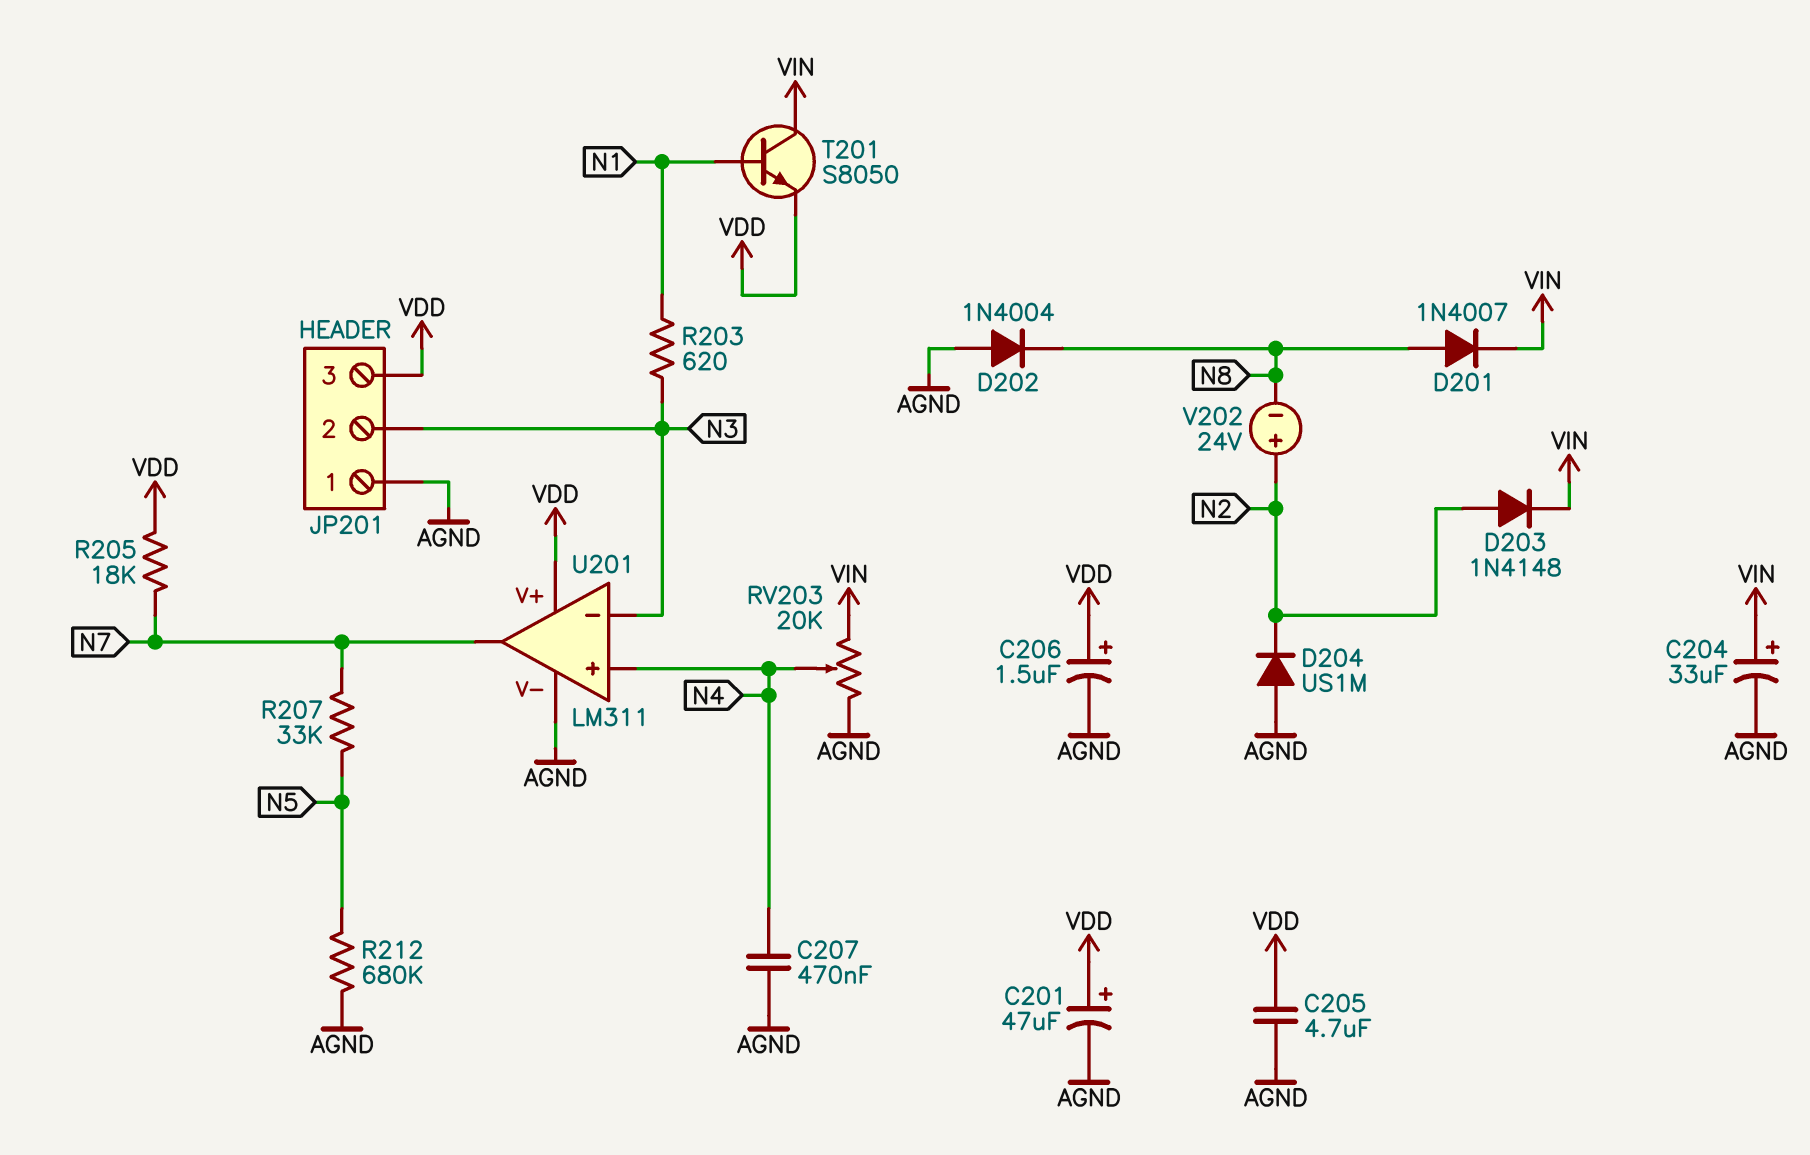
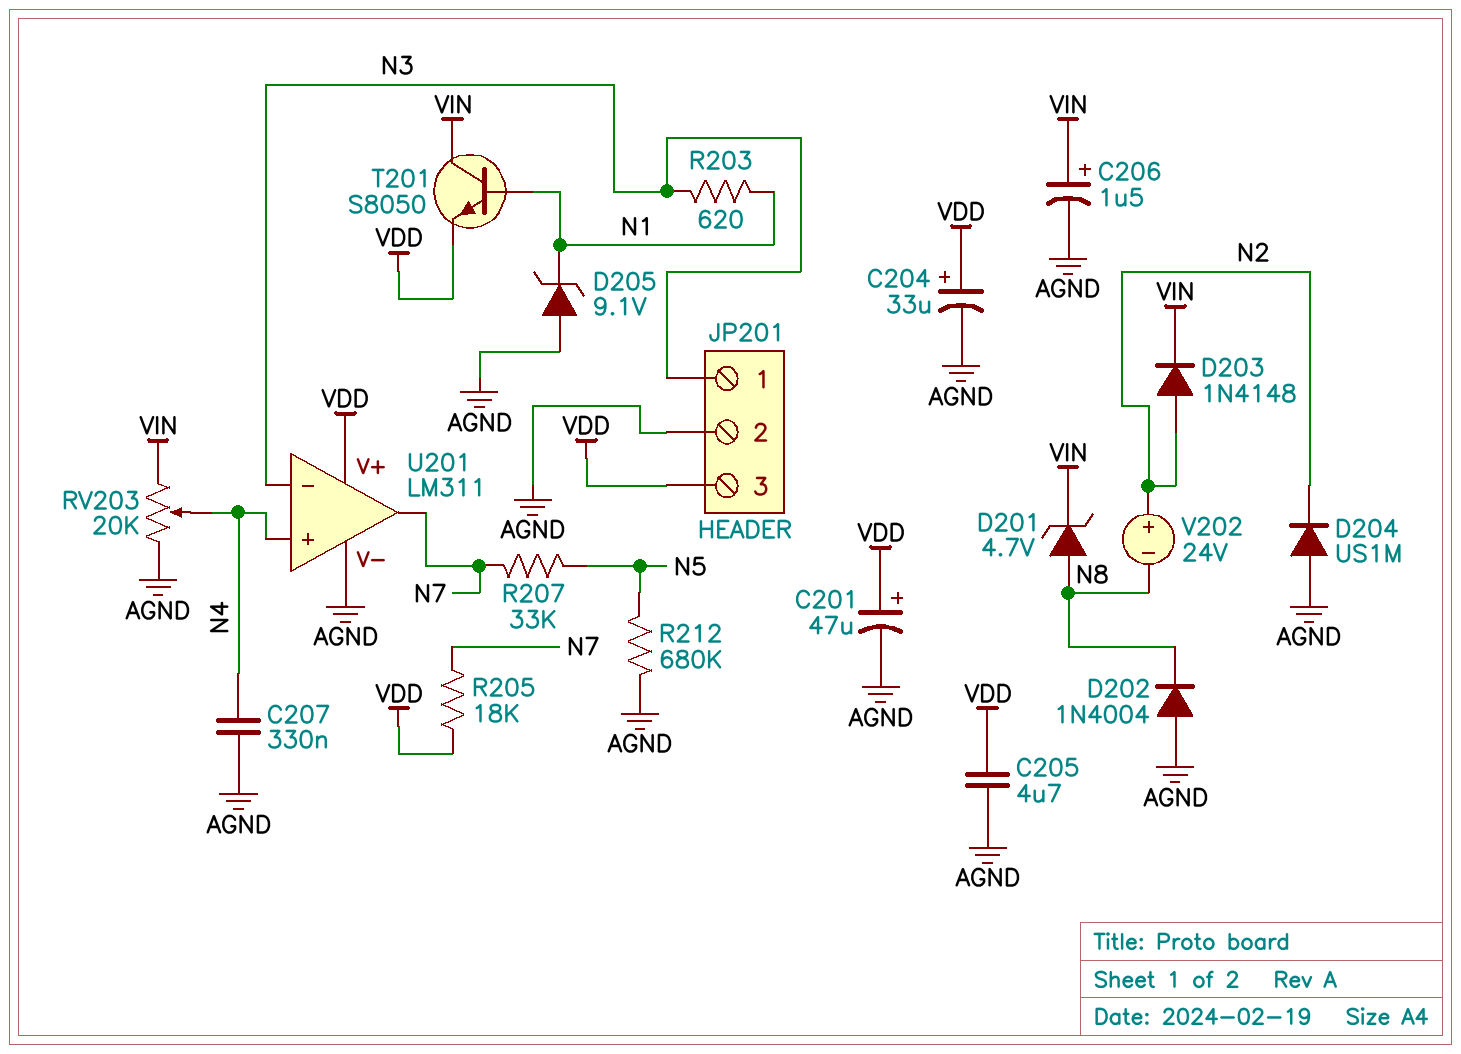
C204: 33uF (plus VIN, minus AGND) -> 33uF (plus VDD, minus AGND)
C206: 1.5uF (plus VDD, minus AGND) -> 1.5uF (plus VIN, minus AGND)
C207: 470nF (AGND, N4) -> 330nF (AGND, N4)
D201: diode 1N4007 (A N8, K VIN) -> zener 4.7V (A N8, K VIN)
D205: none -> zener 9.1V (A AGND, K N1)
JP201 pin 1: AGND -> N3
JP201 pin 2: N3 -> AGND

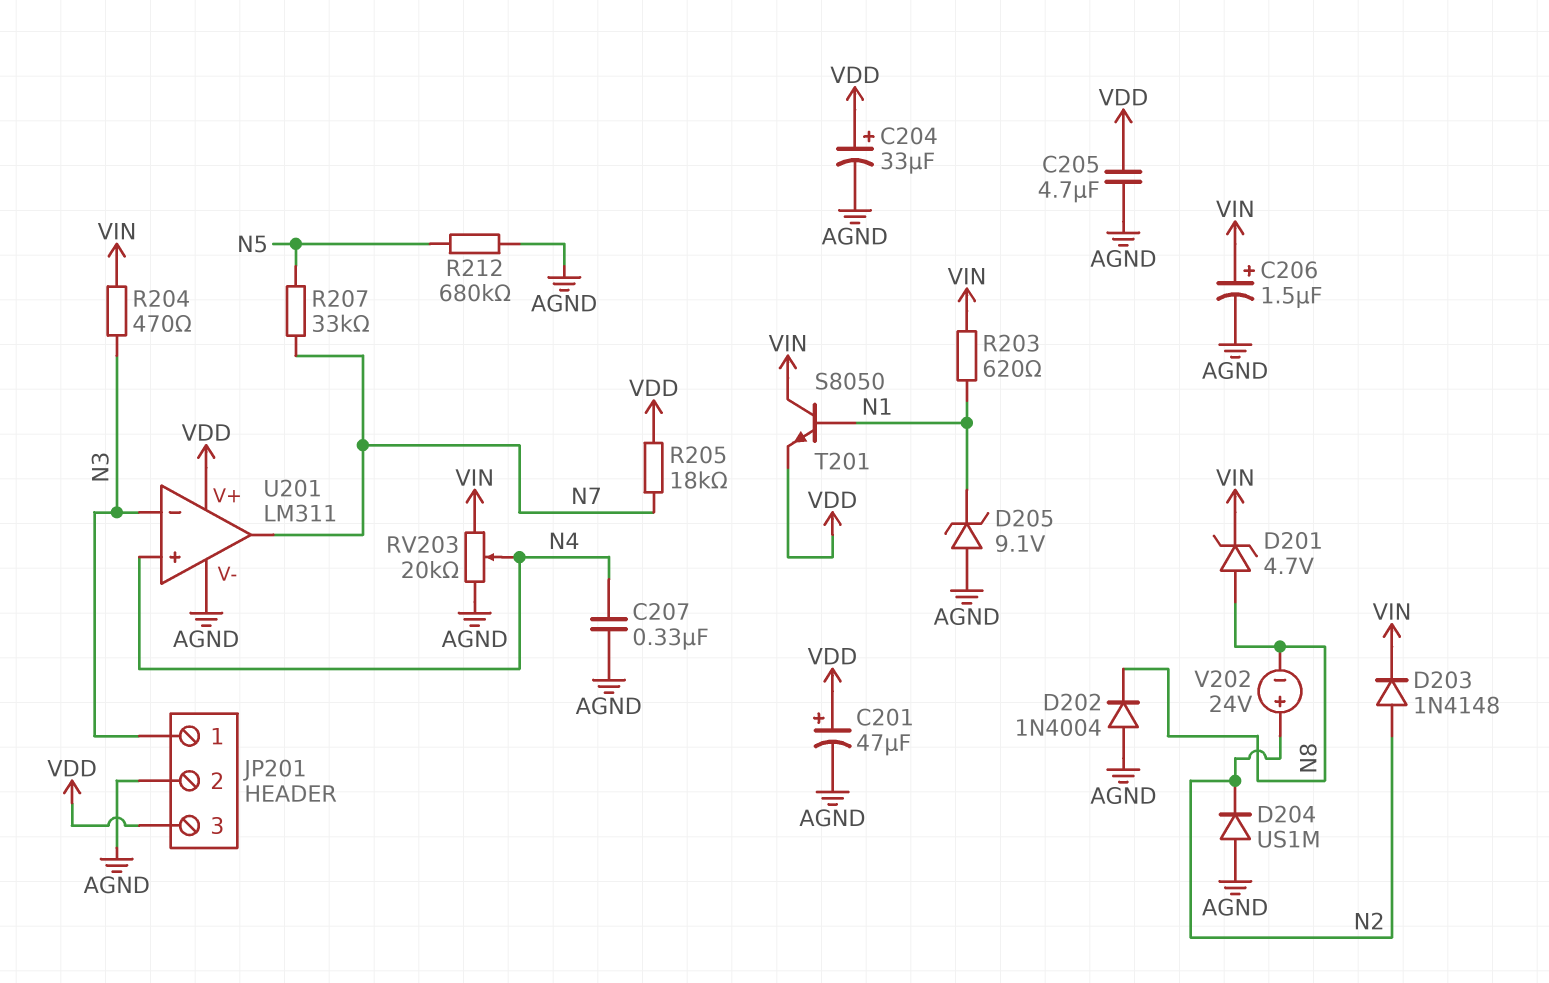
R203: 620 (N1, N3) -> 620 (N1, VIN)
R204: none -> 470 (N3, VIN)

